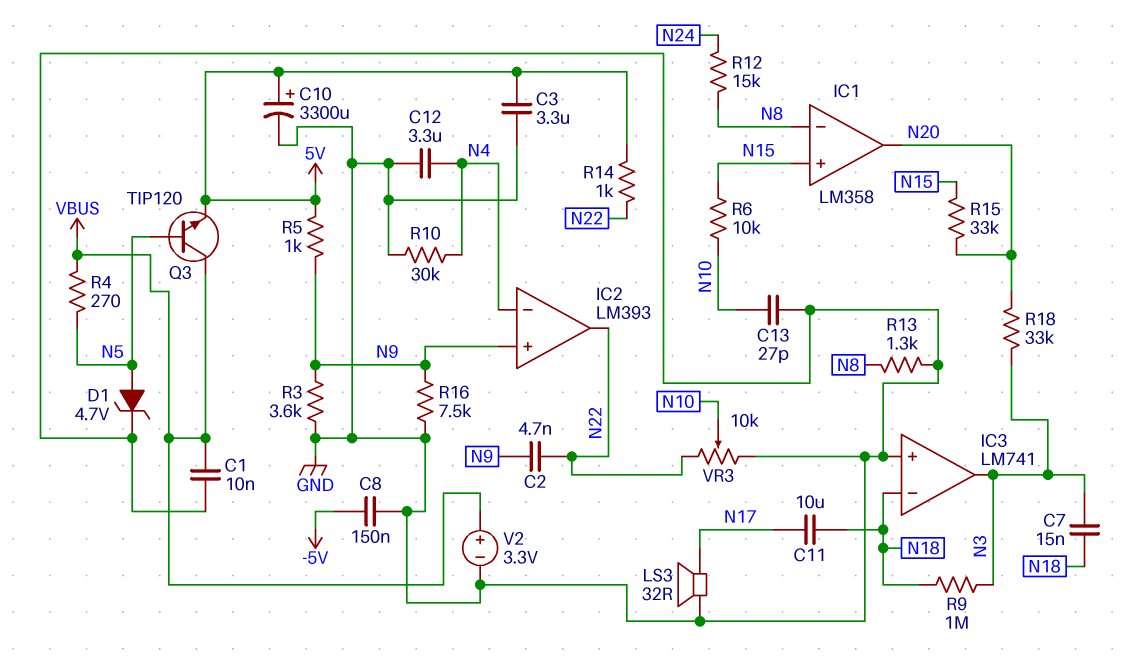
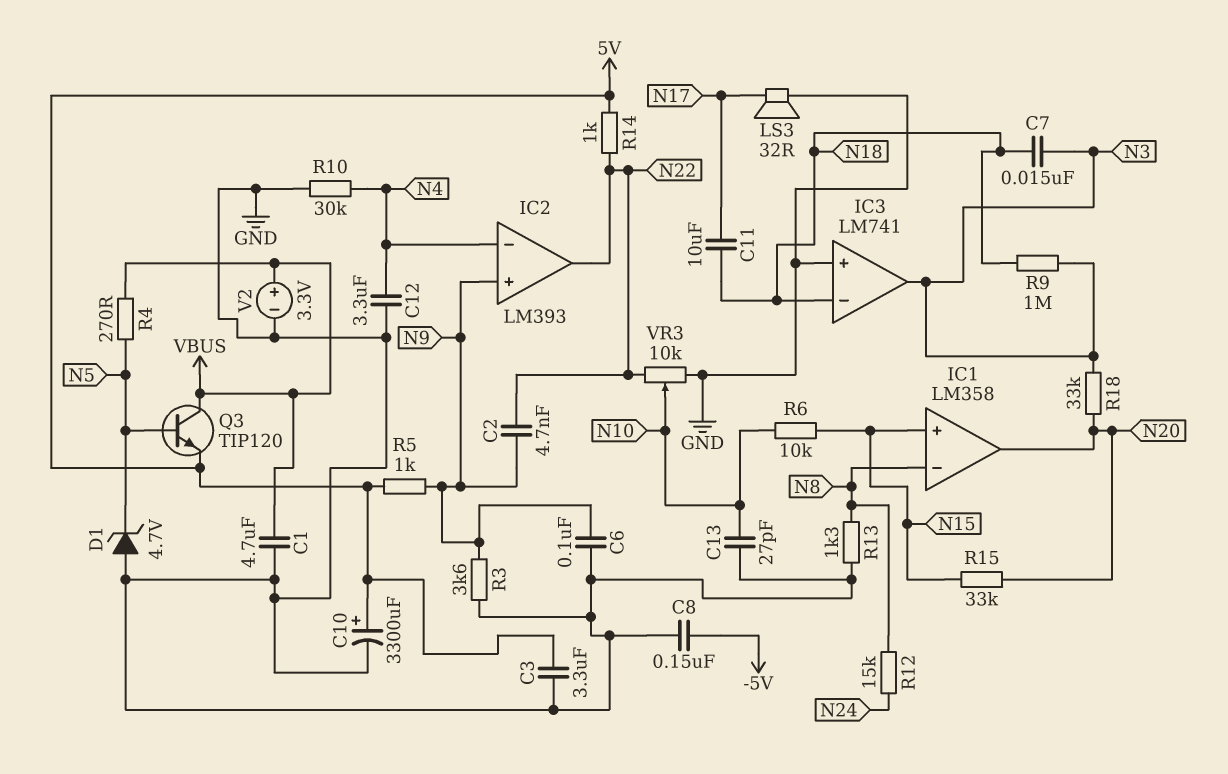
C1: 10nF (GND, VBUS) -> 4.7uF (GND, VBUS)
C6: none -> 100nF (GND, N9)
D1: zener 4.7V (A N5, K GND) -> zener 4.7V (A GND, K N5)
R16: 7.5k (GND, N9) -> none

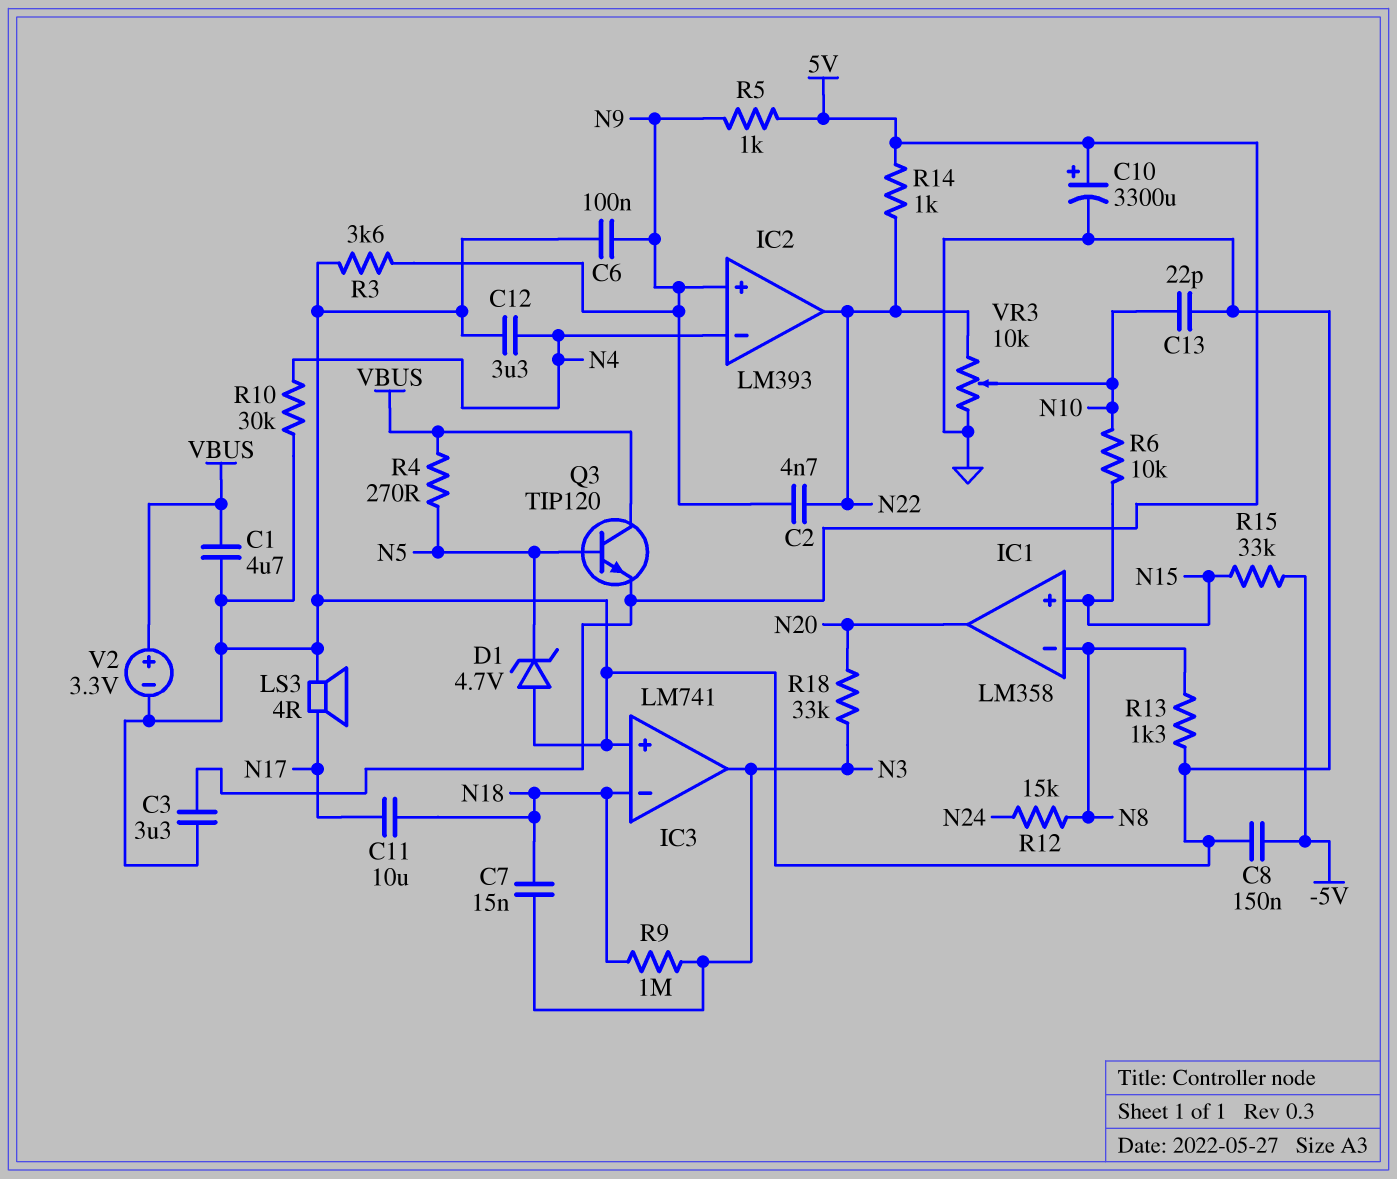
C13: 27pF (GND, N10) -> 22pF (GND, N10)
LS3: speaker 32R (GND, N17) -> speaker 4R (GND, N17)
R15: 33k (N15, N20) -> 33k (-5V, N15)

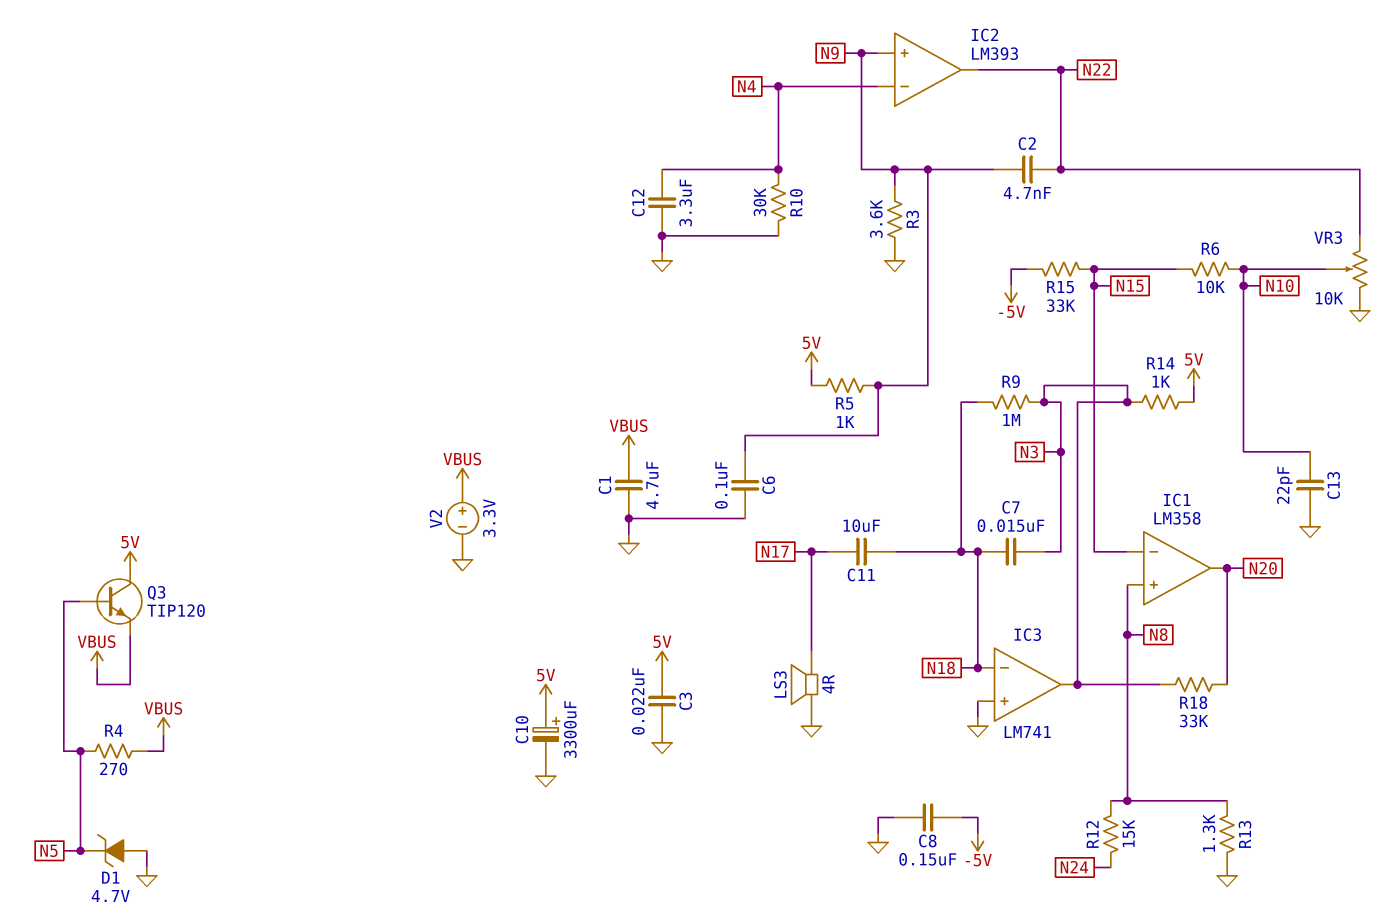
C3: 3.3uF (5V, GND) -> 22nF (5V, GND)
IC1 pin in+: N15 -> N8
IC1 pin in-: N8 -> N15
Q3: NPN TIP120 (B N5, C VBUS, E 5V) -> NPN TIP120 (B N5, C 5V, E VBUS)
R14: 1k (5V, N22) -> 1k (5V, N3)

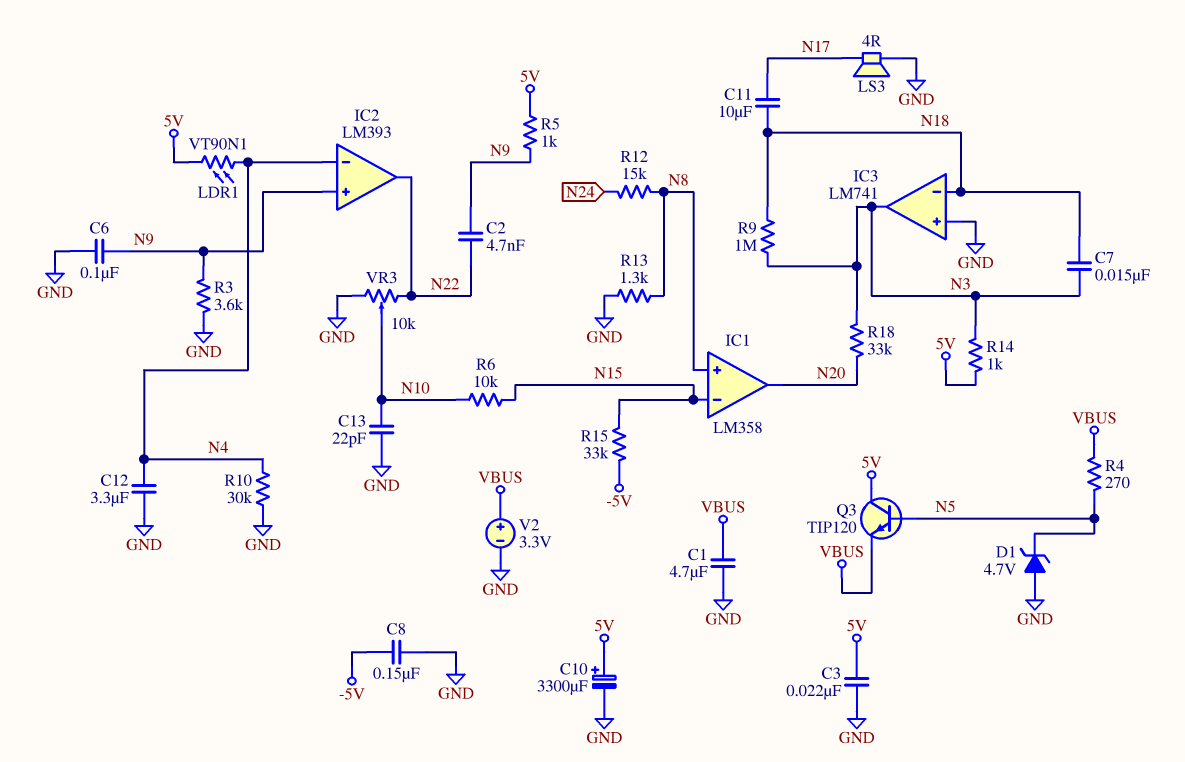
LDR1: none -> VT90N1 (5V, N4)

